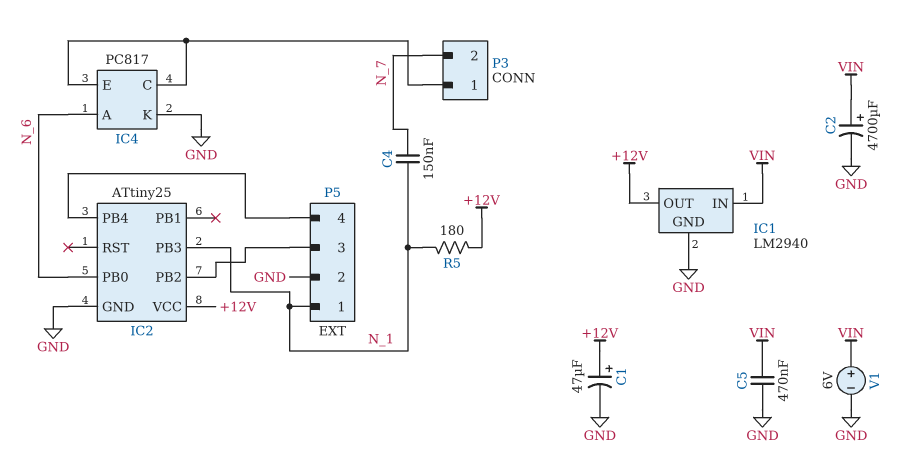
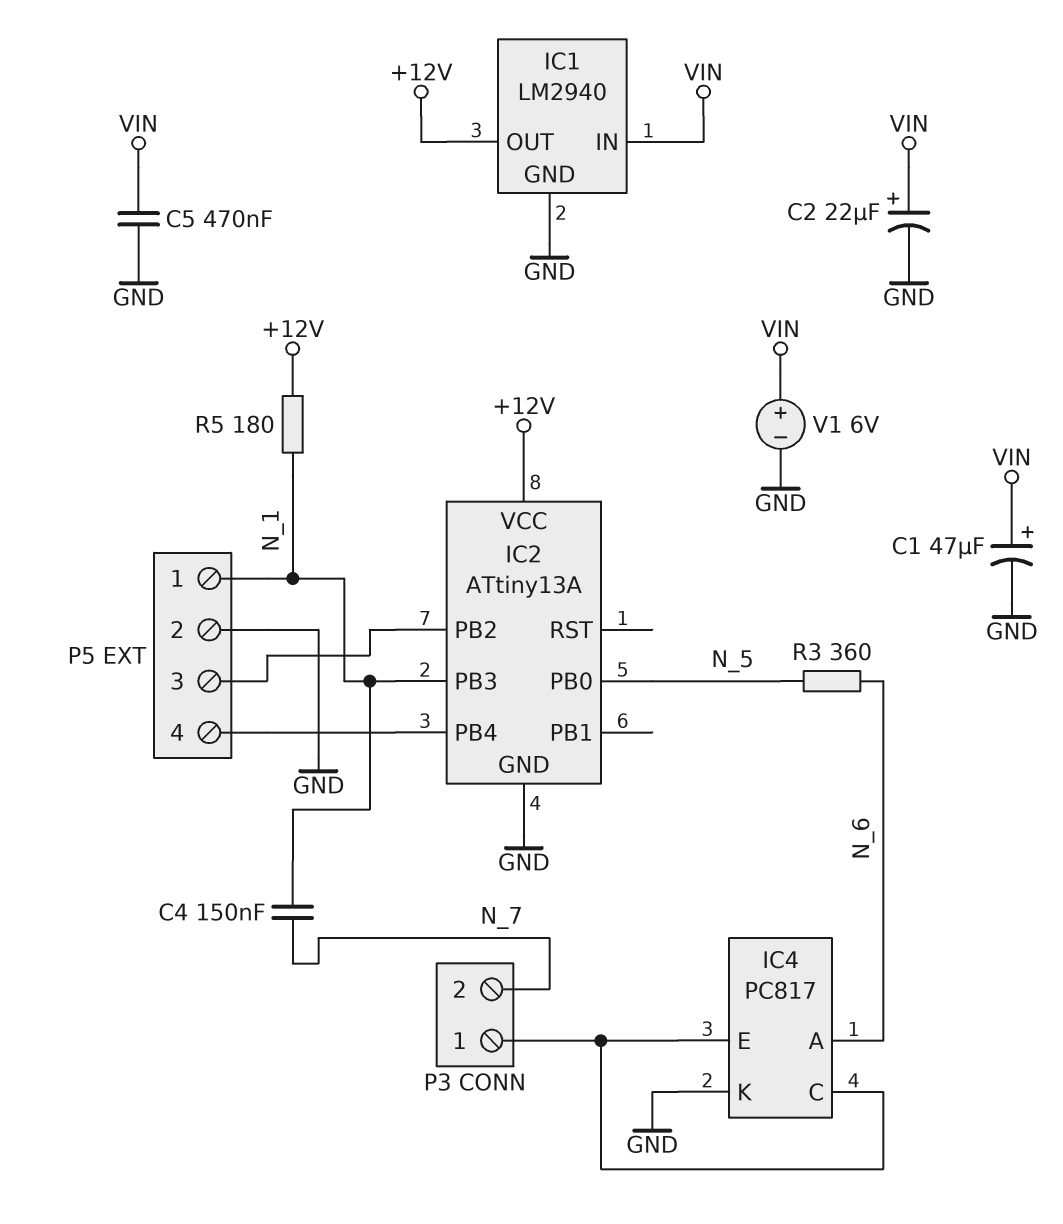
C1: 47uF (plus +12V, minus GND) -> 47uF (plus VIN, minus GND)
C2: 4700uF (plus VIN, minus GND) -> 22uF (plus VIN, minus GND)
IC2: ATtiny25 -> ATtiny13A
IC2 pin PB0: N_6 -> N_5
R3: none -> 360 (N_5, N_6)

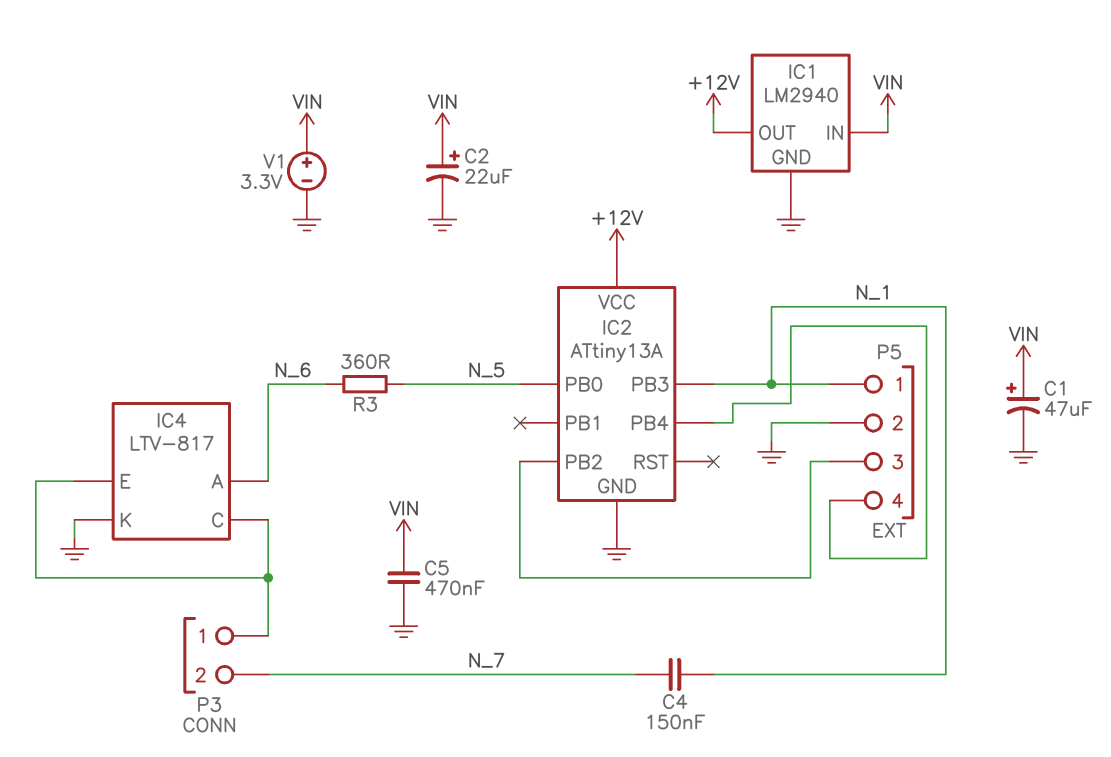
IC4: PC817 -> LTV-817
R5: 180 (+12V, N_1) -> none
V1: 6V (plus VIN, minus GND) -> 3.3V (plus VIN, minus GND)

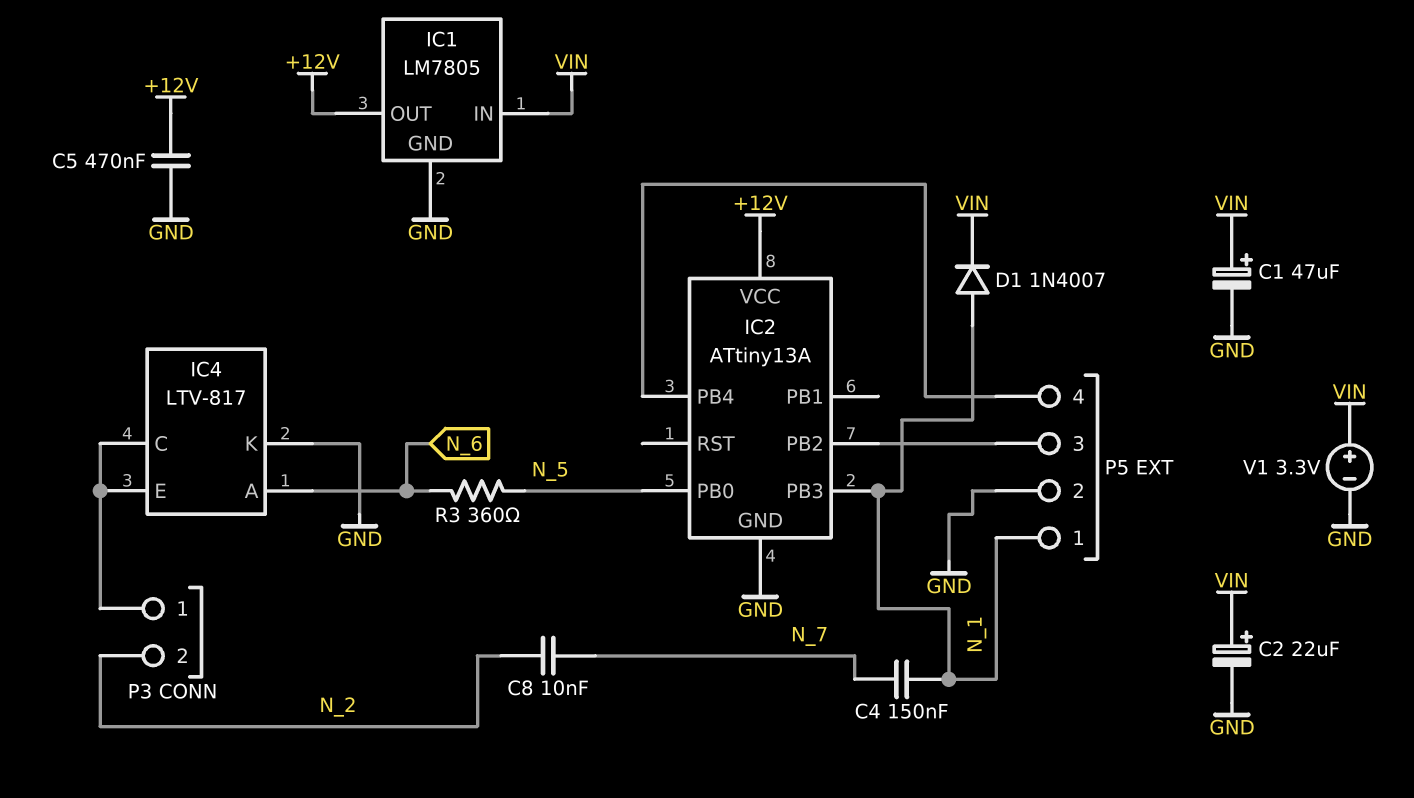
C5: 470nF (GND, VIN) -> 470nF (+12V, GND)
C8: none -> 10nF (N_2, N_7)
D1: none -> diode 1N4007 (A N_1, K VIN)
IC1: LM2940 -> LM7805
P3 pin 2: N_7 -> N_2

